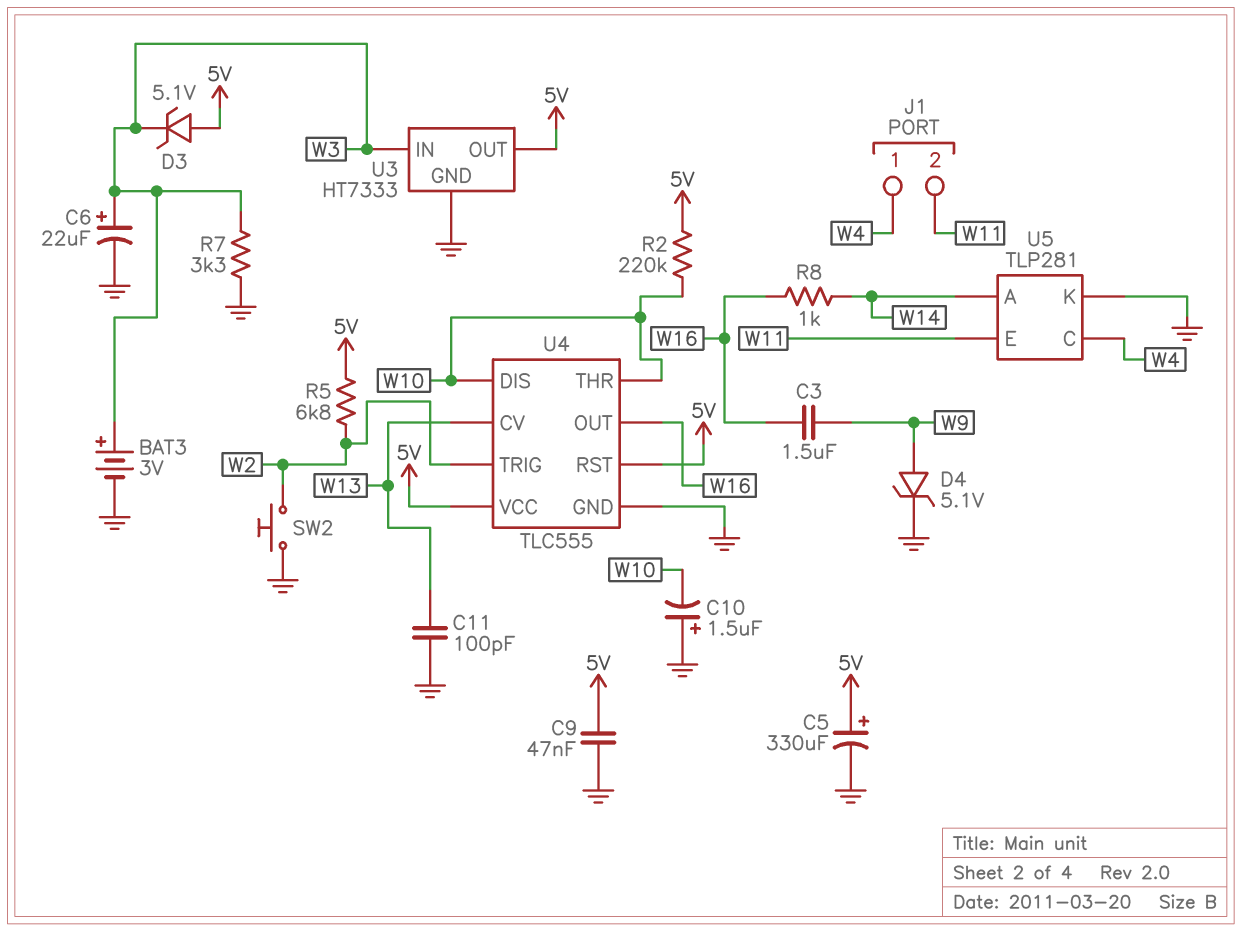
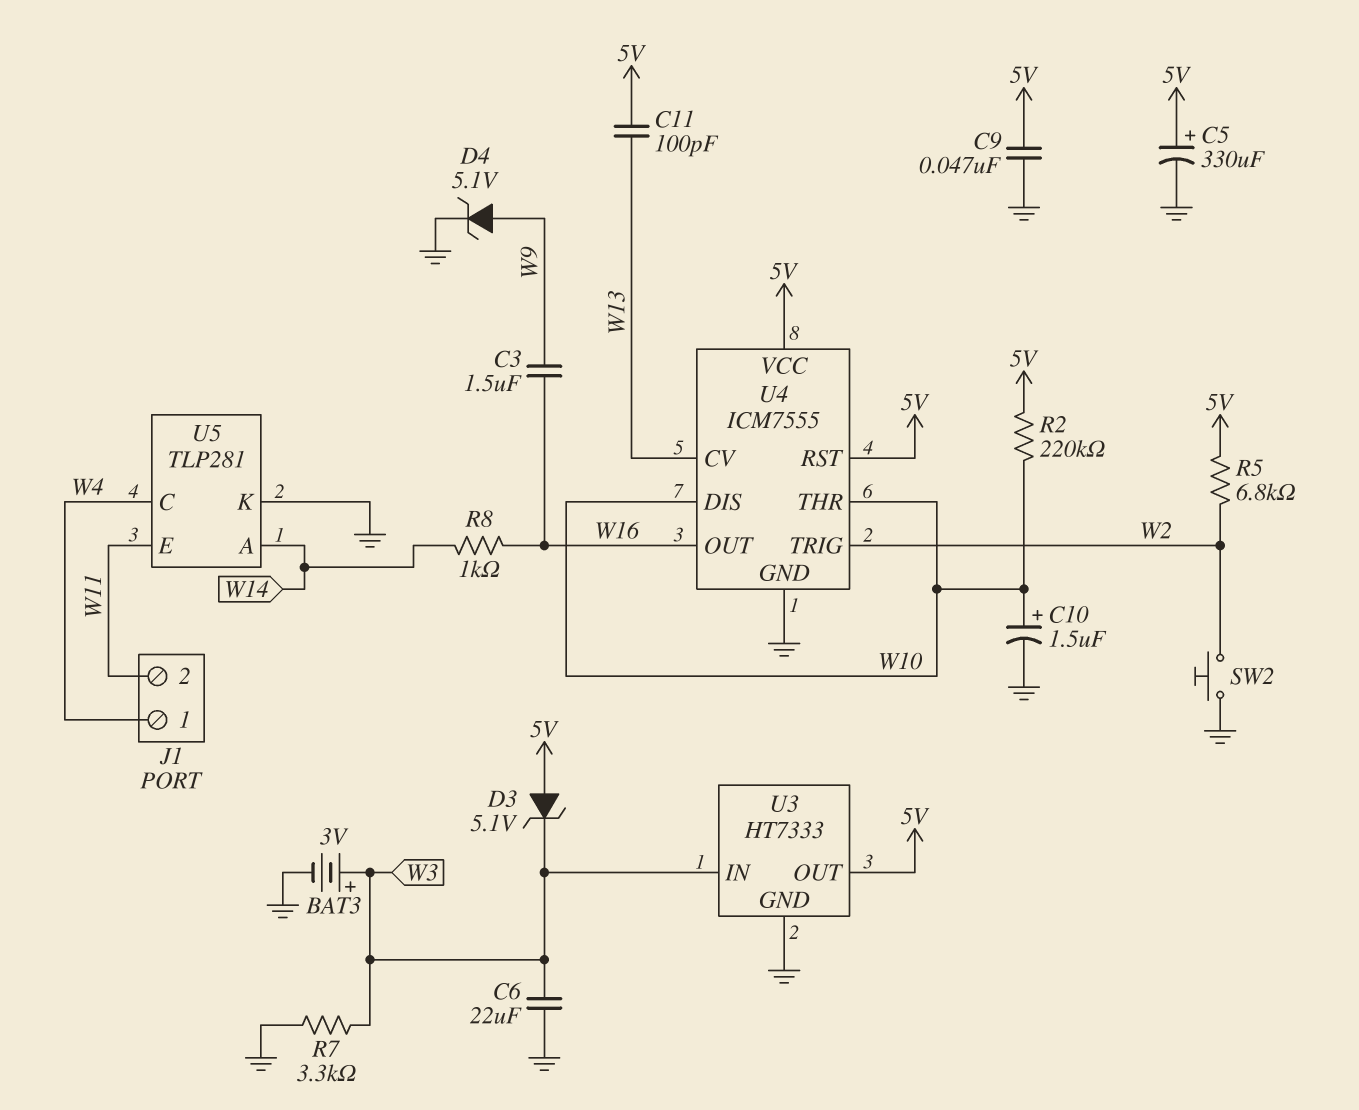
C6: 22uF (plus W3, minus GND) -> 22uF (GND, W3)
C10: 1.5uF (plus GND, minus W10) -> 1.5uF (plus W10, minus GND)
C11: 100pF (GND, W13) -> 100pF (5V, W13)
U4: TLC555 -> ICM7555

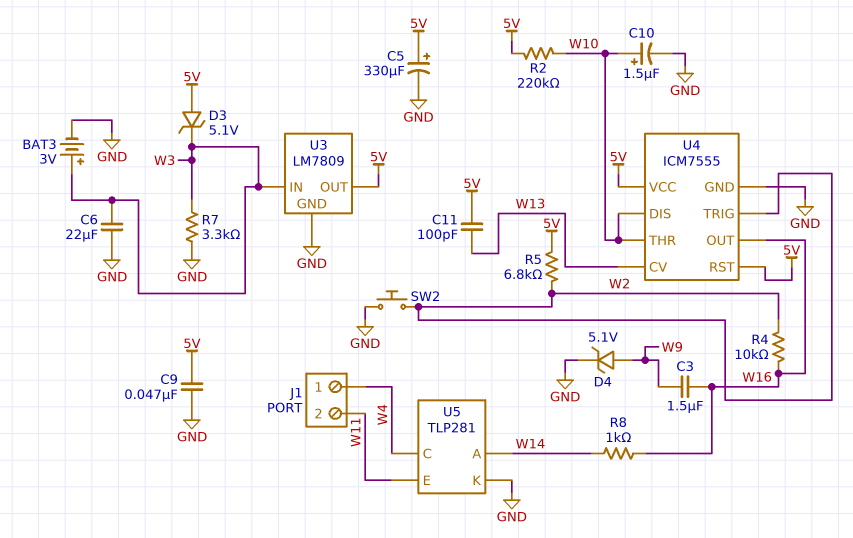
R4: none -> 10k (W2, W16)
U3: HT7333 -> LM7809

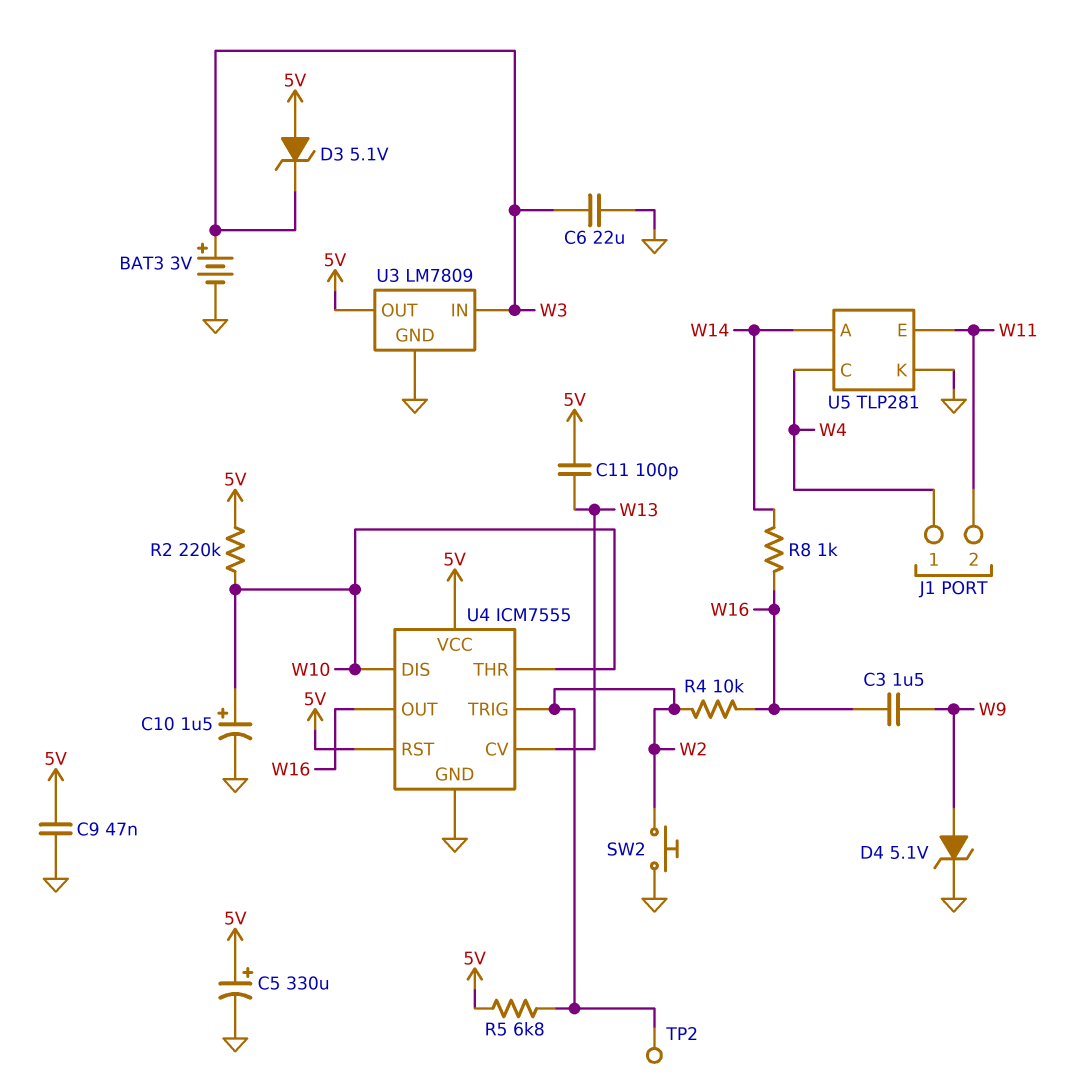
R7: 3.3k (GND, W3) -> none
TP2: none -> test point (W2)

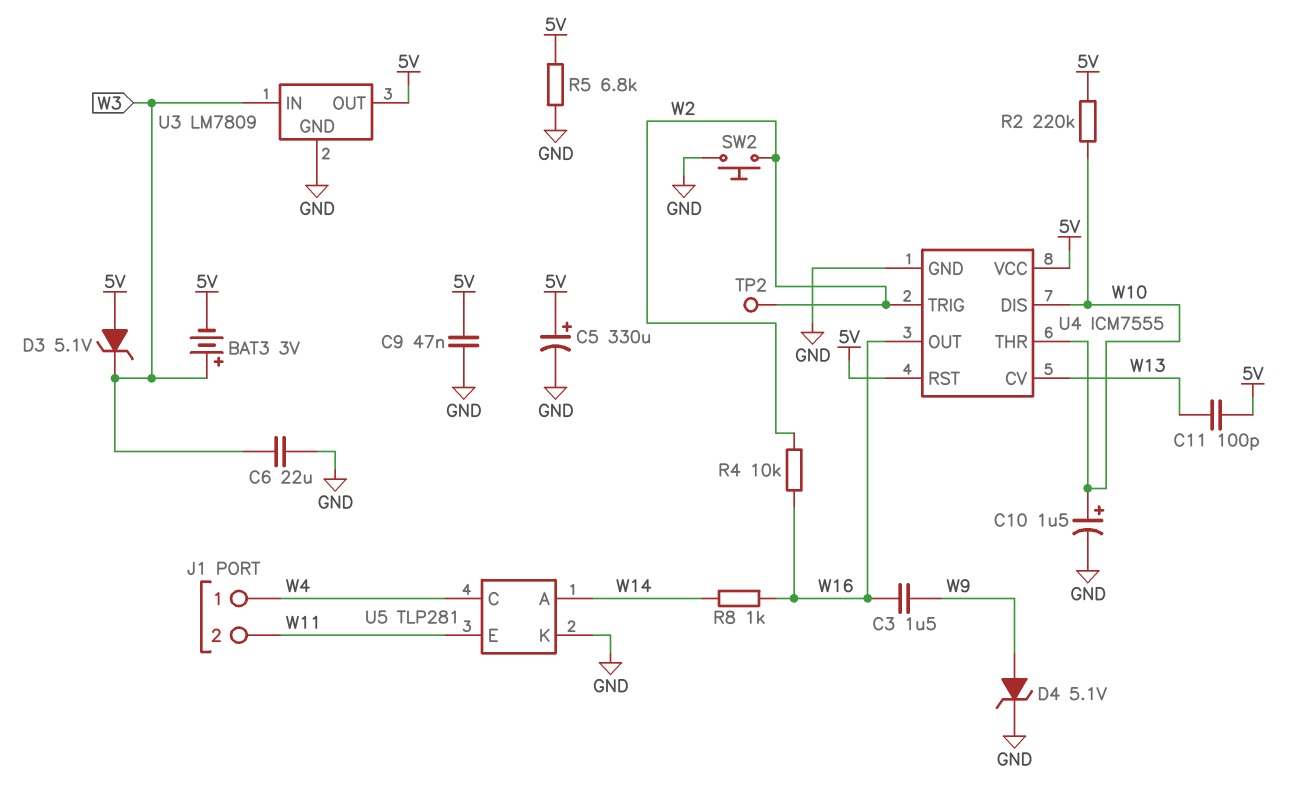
BAT3: 3V (plus W3, minus GND) -> 3V (plus W3, minus 5V)
R5: 6.8k (5V, W2) -> 6.8k (5V, GND)

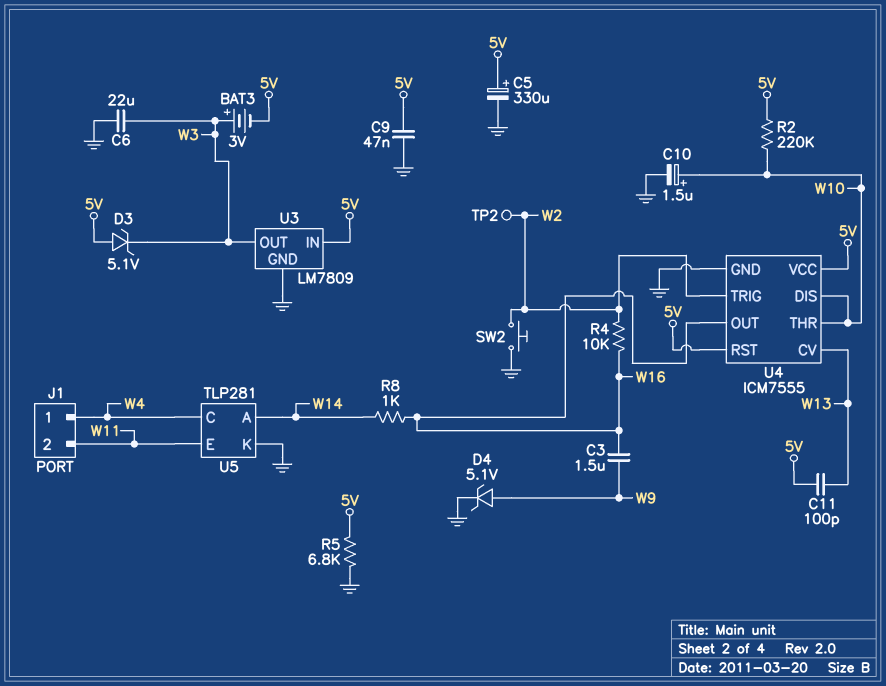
U3 pin IN: W3 -> 5V
U3 pin OUT: 5V -> W3

